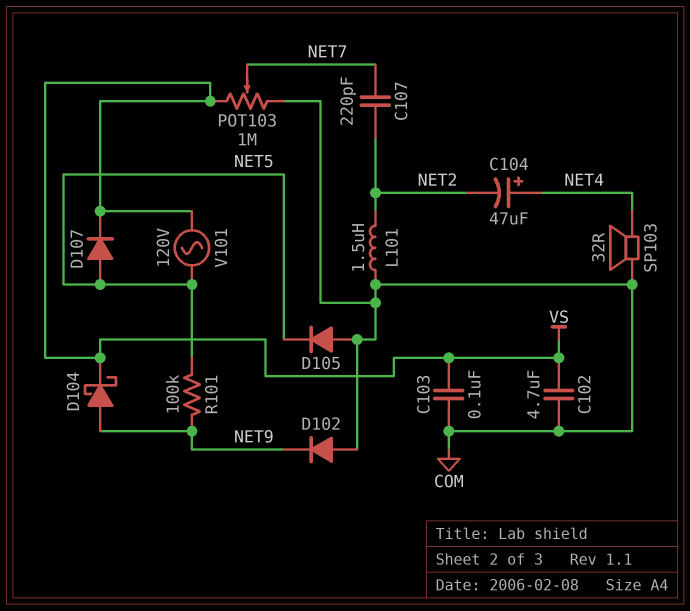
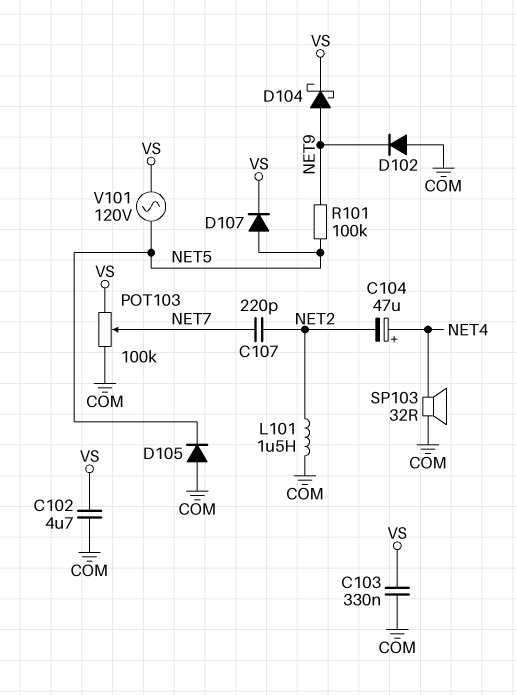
C103: 100nF (COM, VS) -> 330nF (COM, VS)
POT103: 1M (COM, VS, wiper NET7) -> 100k (COM, VS, wiper NET7)

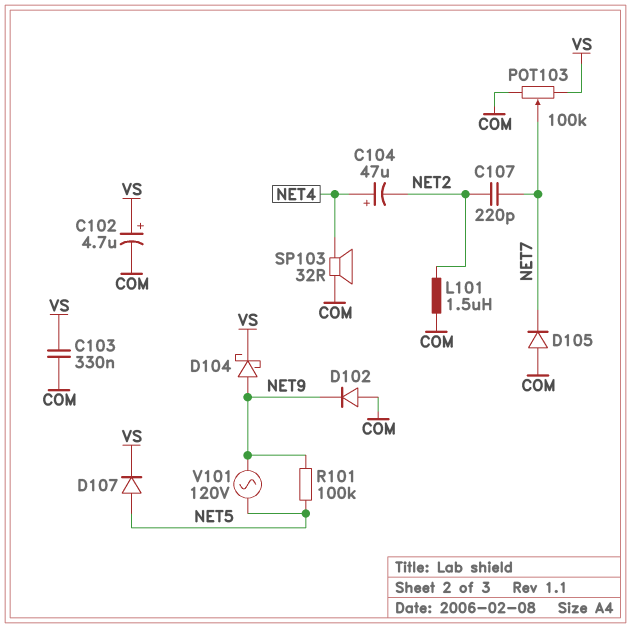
C102: 4.7uF (COM, VS) -> 4.7uF (plus VS, minus COM)
D105: diode (A COM, K NET5) -> diode (A COM, K NET7)
V101: AC 120V (NET5, VS) -> AC 120V (NET5, NET9)

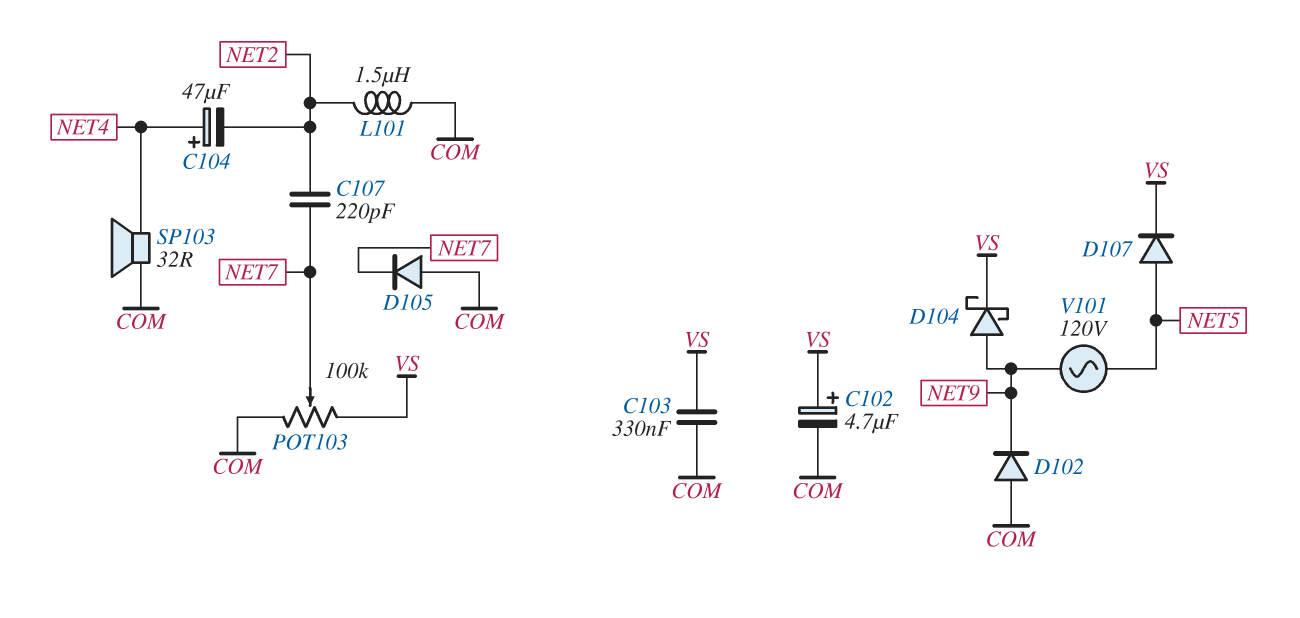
R101: 100k (NET5, NET9) -> none

